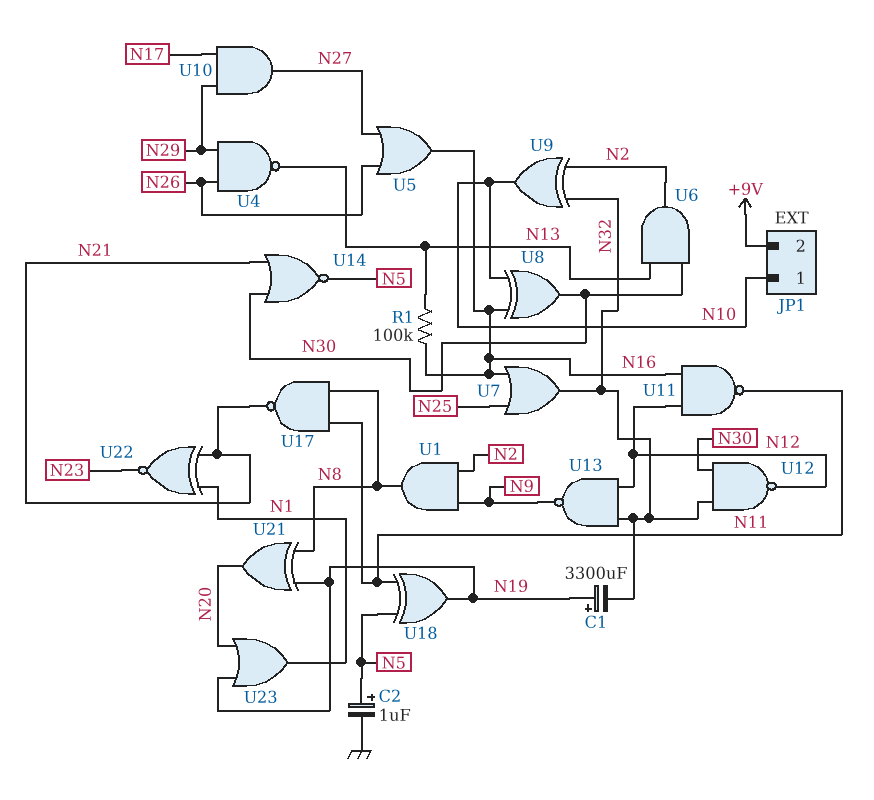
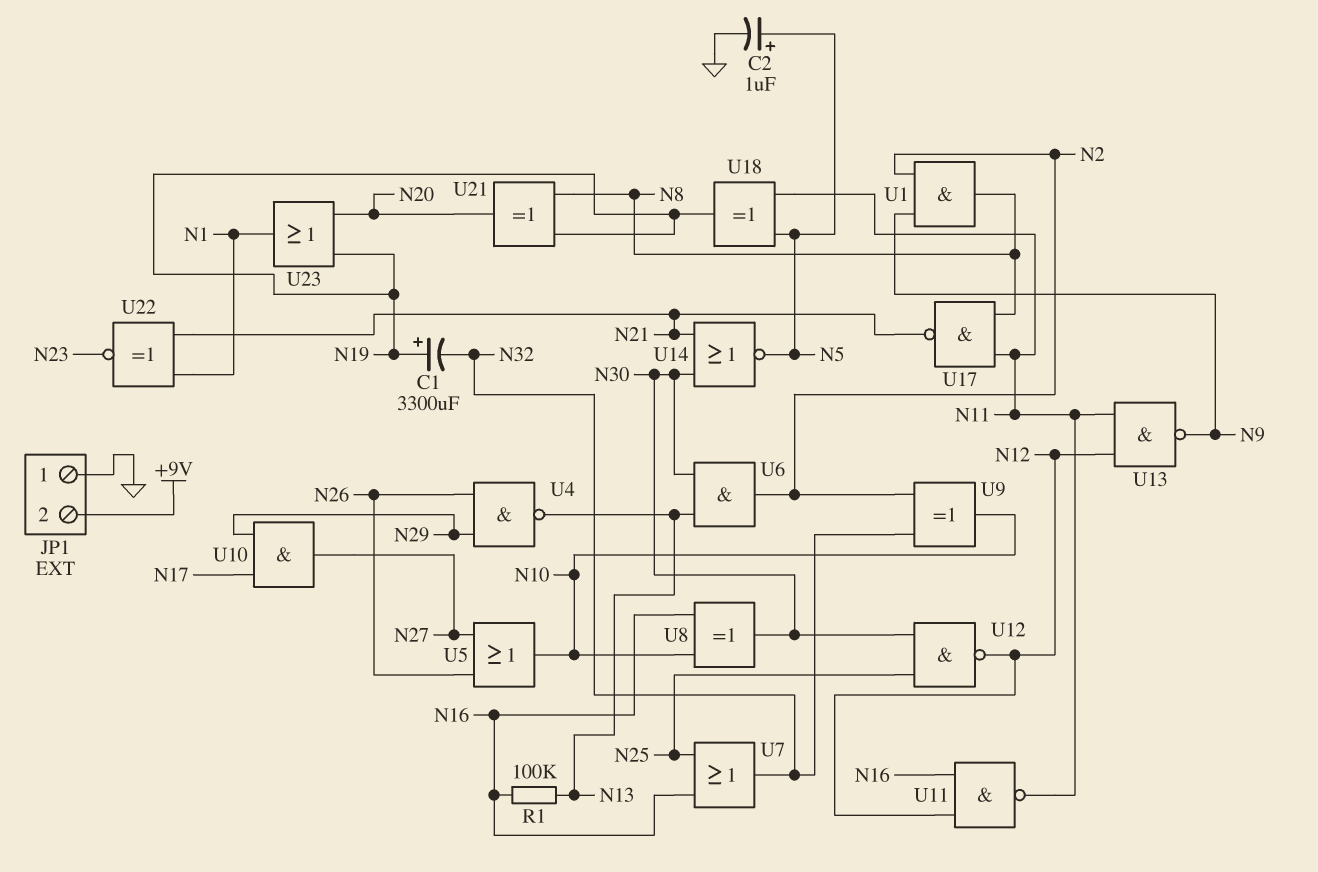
JP1 pin 1: N10 -> GND
U5: OR (in N26, in N27, out N16) -> OR (in N26, in N27, out N10)
U12: NAND (in N30, in N32, out N12) -> NAND (in N25, in N30, out N12)
U13: NAND (in N12, in N32, out N9) -> NAND (in N11, in N12, out N9)

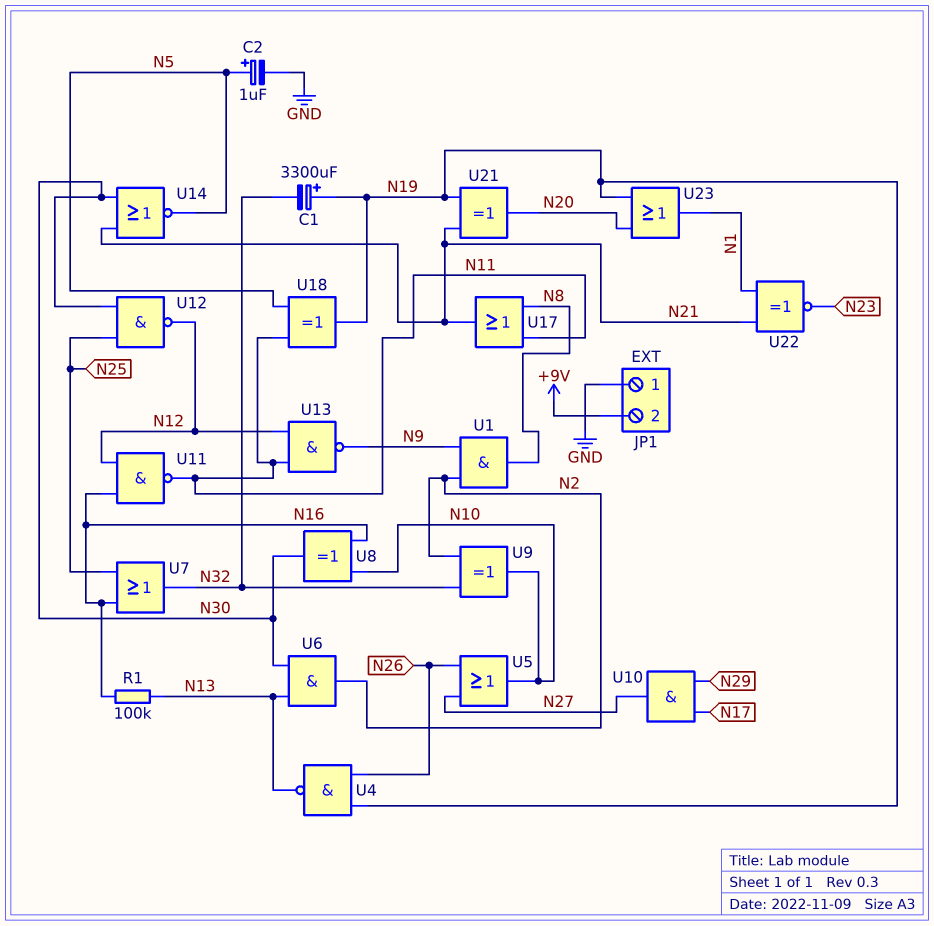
U4: NAND (in N26, in N29, out N13) -> NAND (in N19, in N26, out N13)
U17: NAND (in N8, in N11, out N21) -> OR (in N8, in N11, out N21)
U21: XOR (in N8, in N19, out N20) -> XOR (in N19, in N21, out N20)

